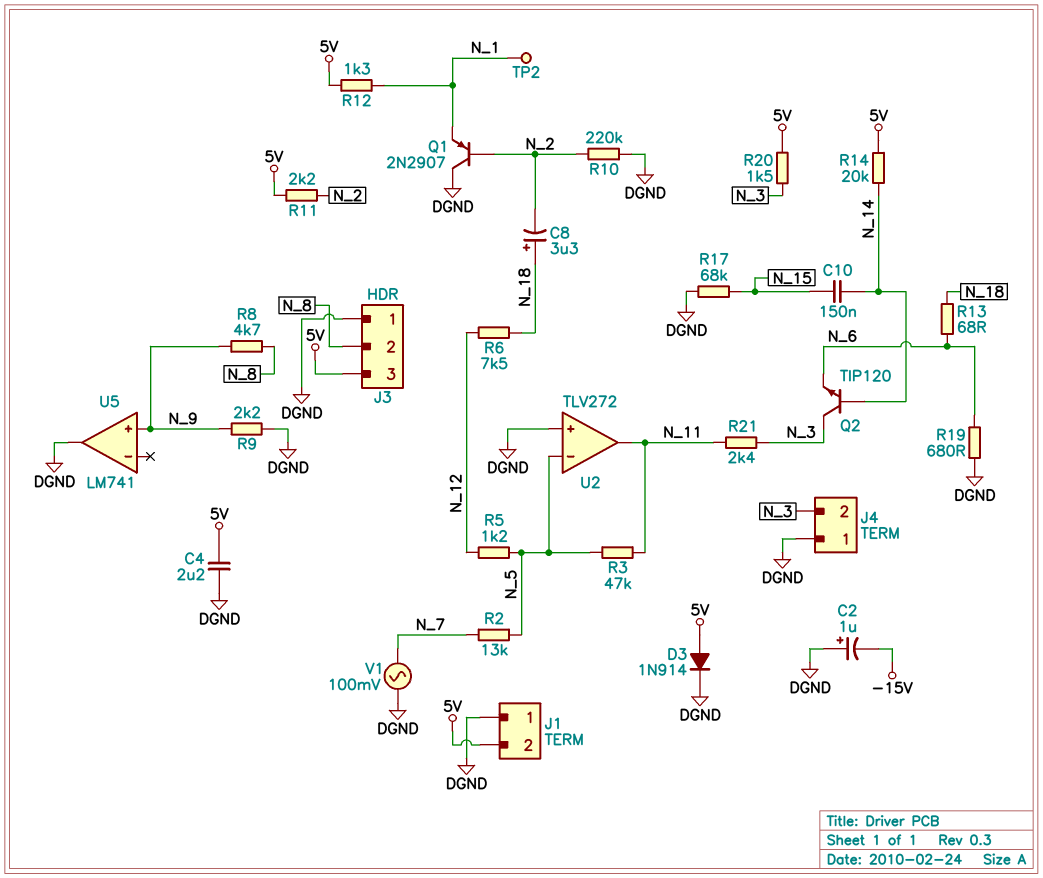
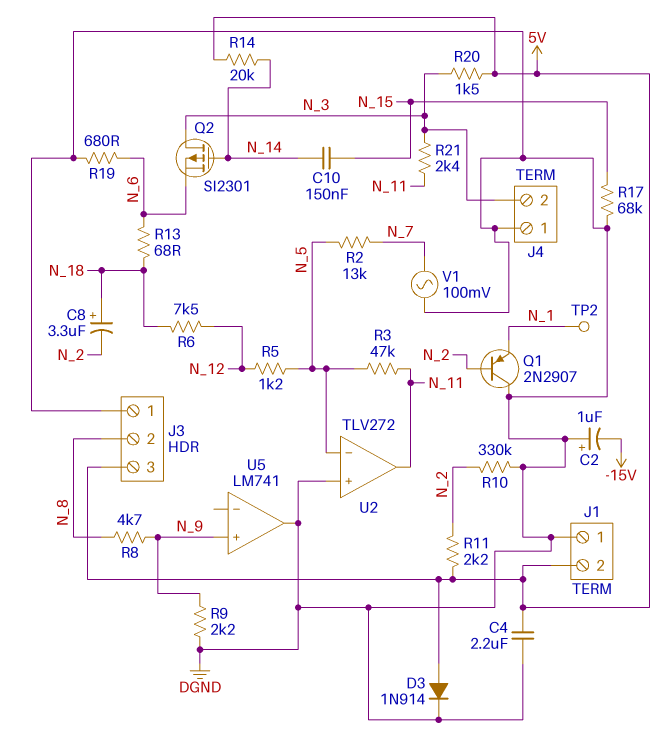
Q2: NPN TIP120 (B N_14, C N_3, E N_6) -> PMOS SI2301 (G N_14, D N_3, S N_6)
R10: 220k (DGND, N_2) -> 330k (DGND, N_2)
R12: 1.3k (5V, N_1) -> none

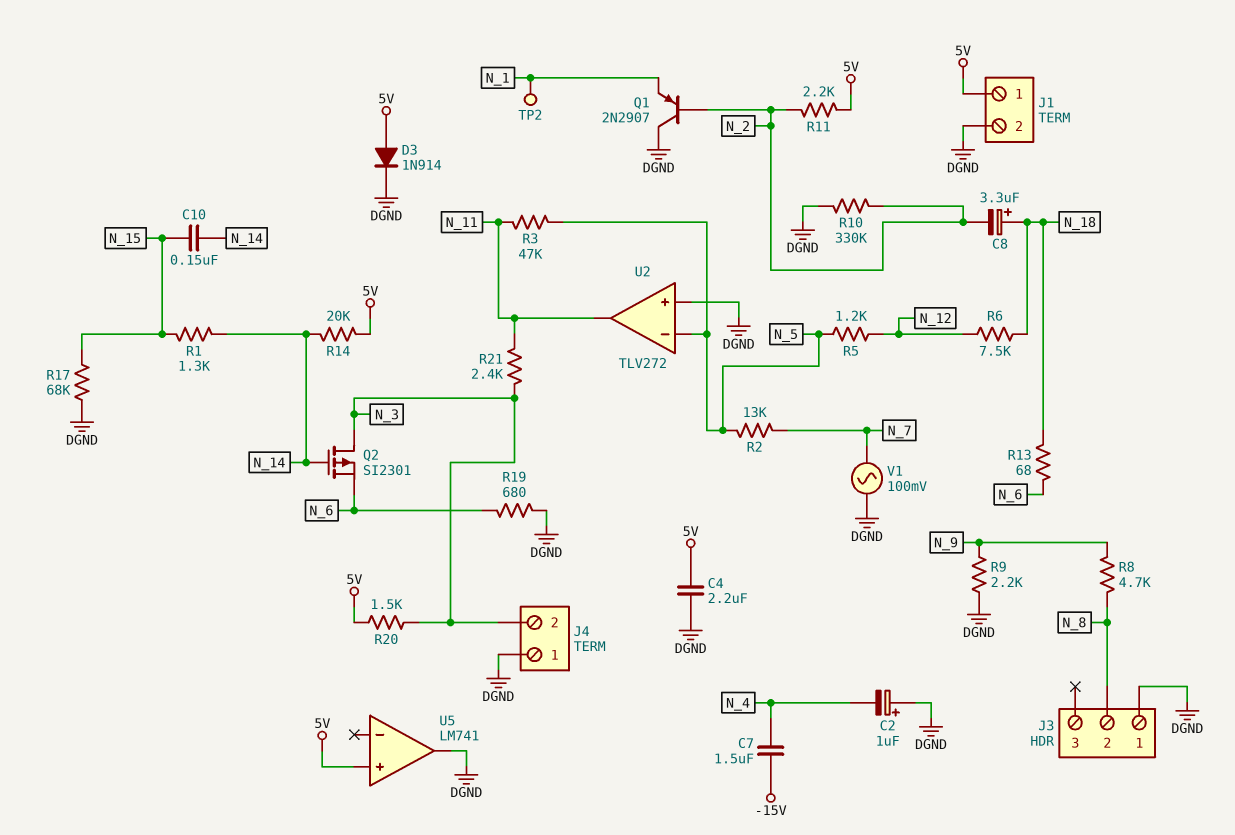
C2: 1uF (plus DGND, minus -15V) -> 1uF (plus DGND, minus N_4)
C7: none -> 1.5uF (-15V, N_4)
J1 pin 1: DGND -> 5V
J1 pin 2: 5V -> DGND
J3 pin 3: 5V -> none
R1: none -> 1.3k (N_14, N_15)
U5 pin in+: N_9 -> 5V

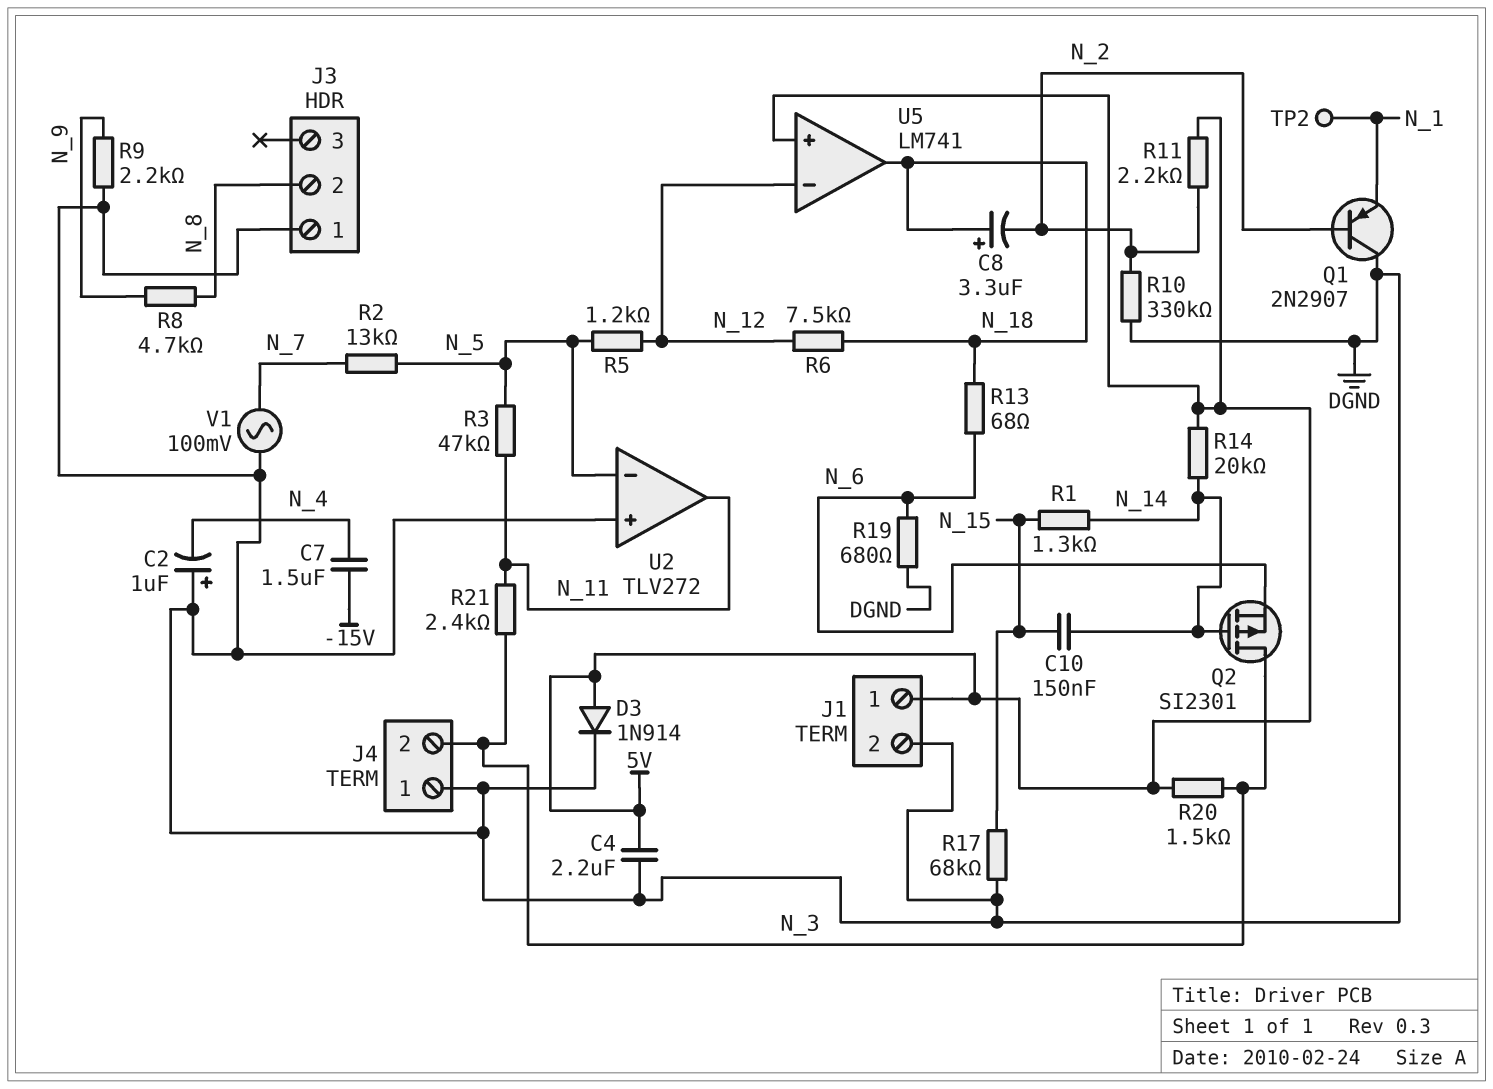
U5 pin in-: none -> N_12
U5 pin out: DGND -> N_18

